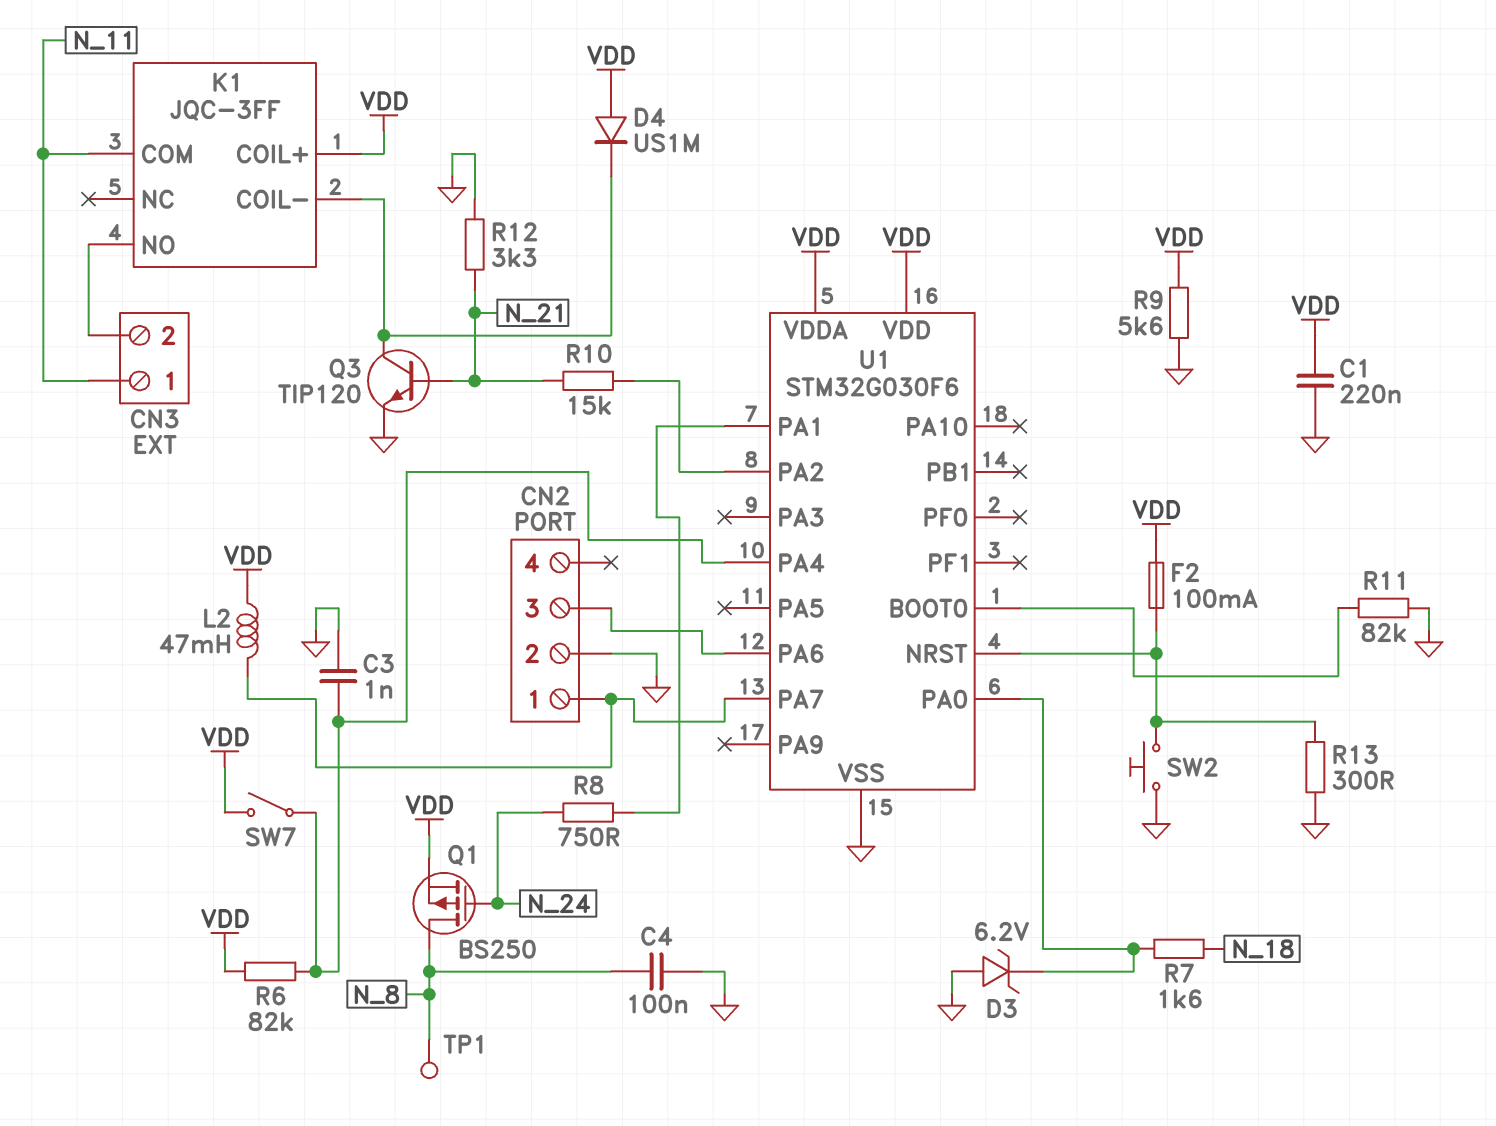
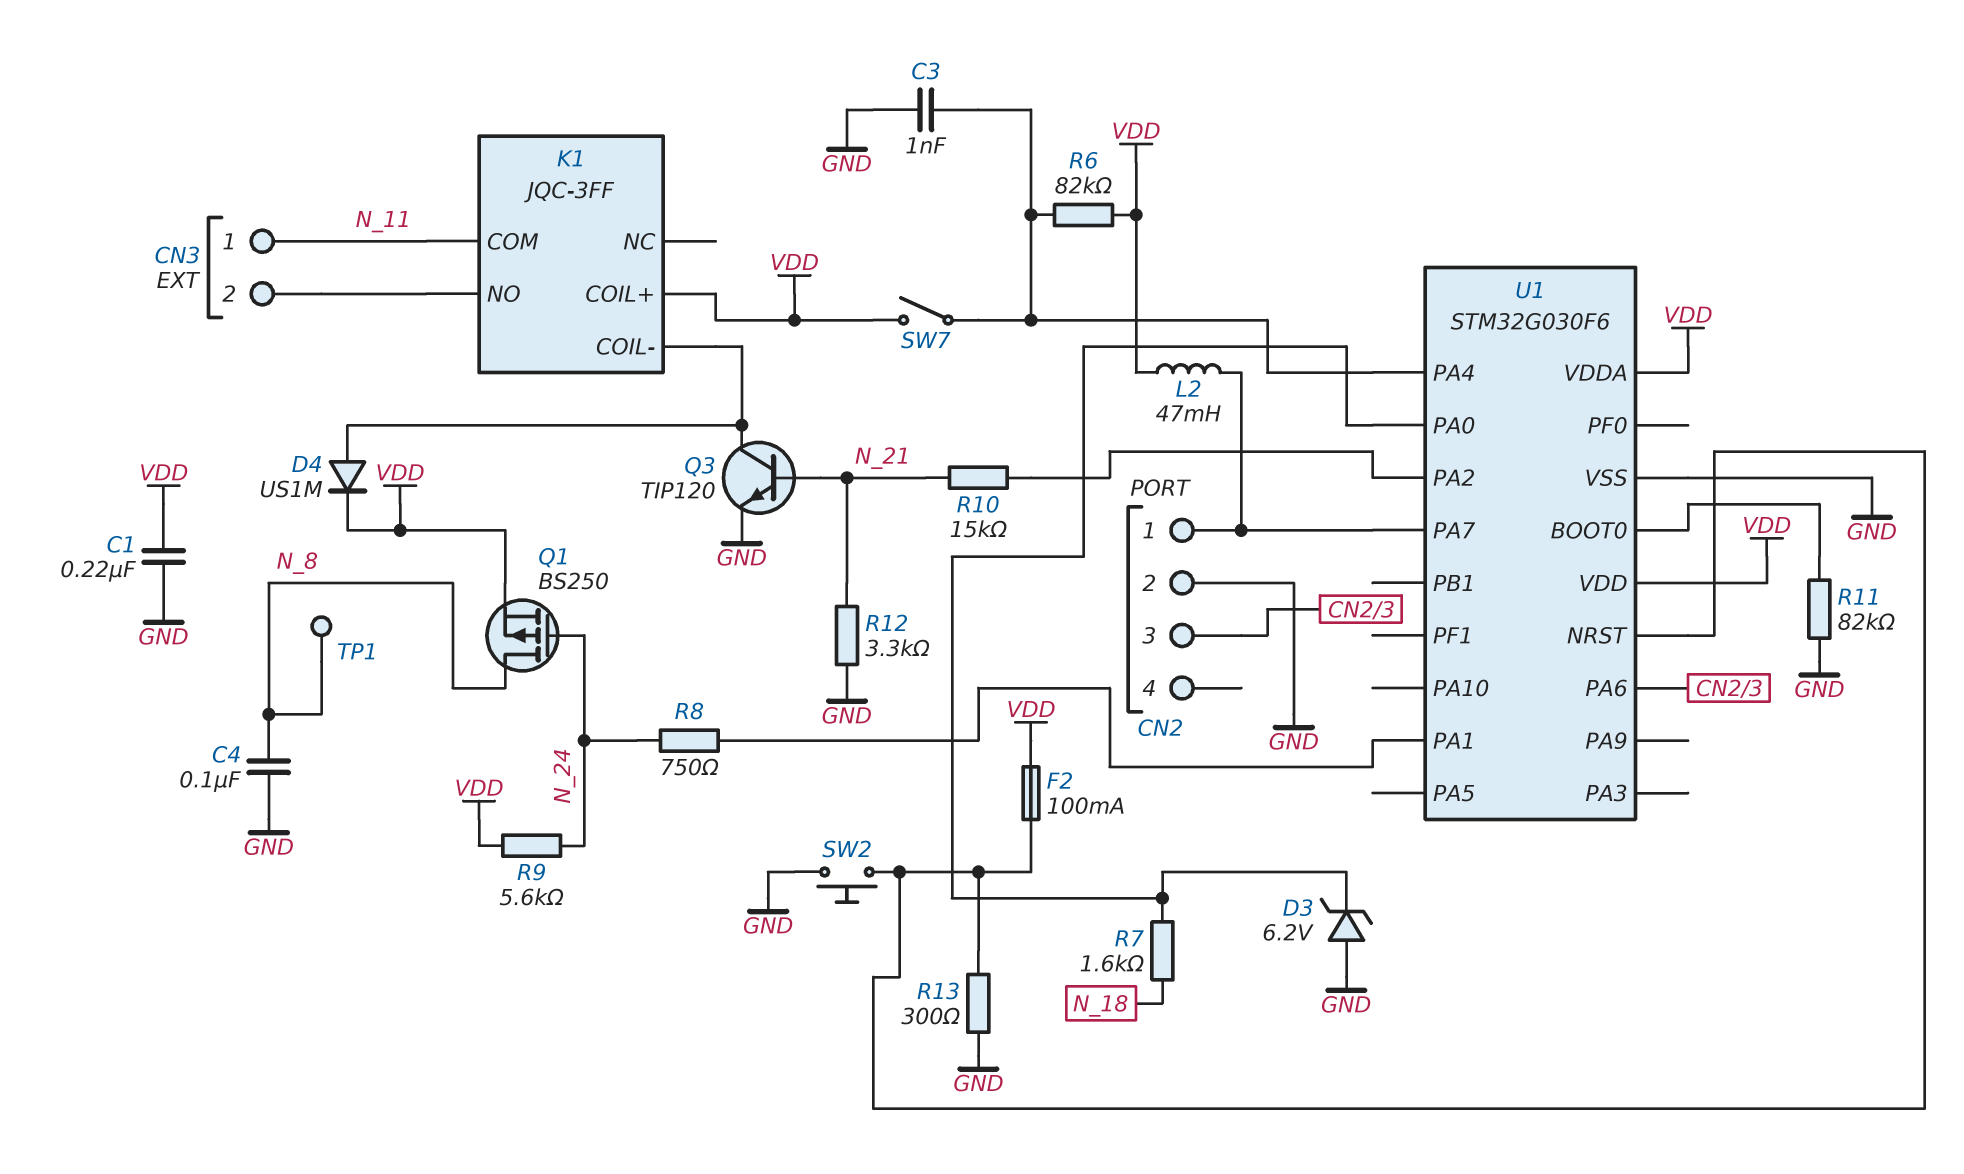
D4: diode US1M (A VDD, K K1/COIL-) -> diode US1M (A K1/COIL-, K VDD)
R9: 5.6k (GND, VDD) -> 5.6k (N_24, VDD)

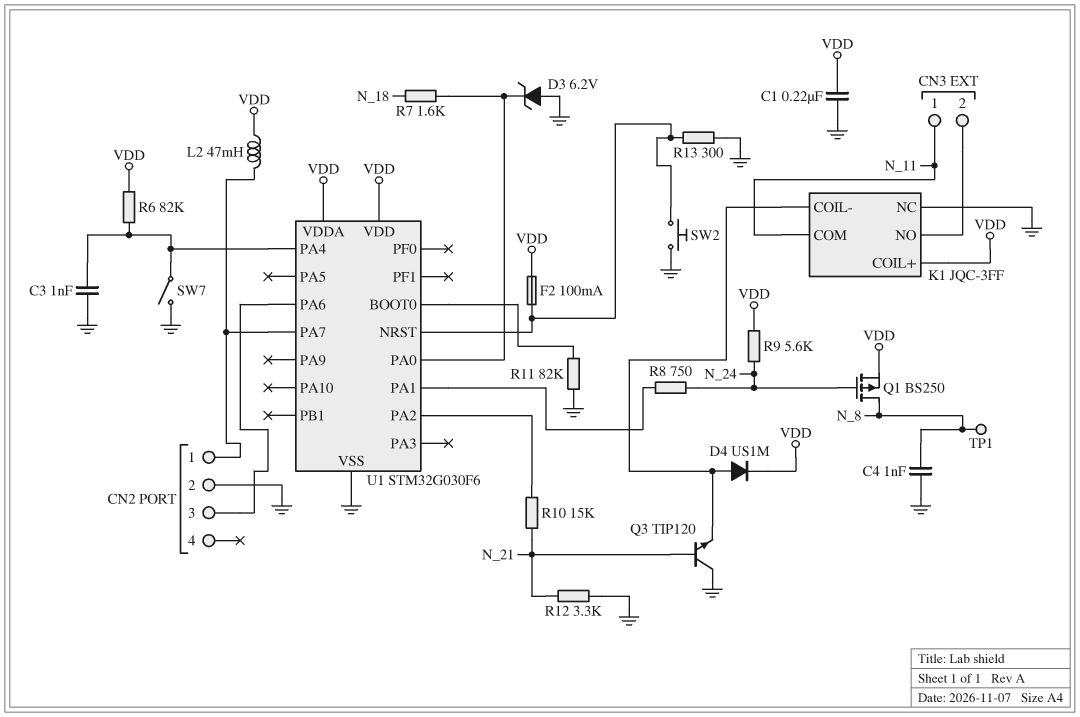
C4: 100nF (GND, N_8) -> 1nF (GND, N_8)
K1 pin NC: none -> GND
Q3: NPN TIP120 (B N_21, C K1/COIL-, E GND) -> NPN TIP120 (B N_21, C GND, E K1/COIL-)
SW7: switch (U1/PA4, VDD) -> switch (GND, U1/PA4)

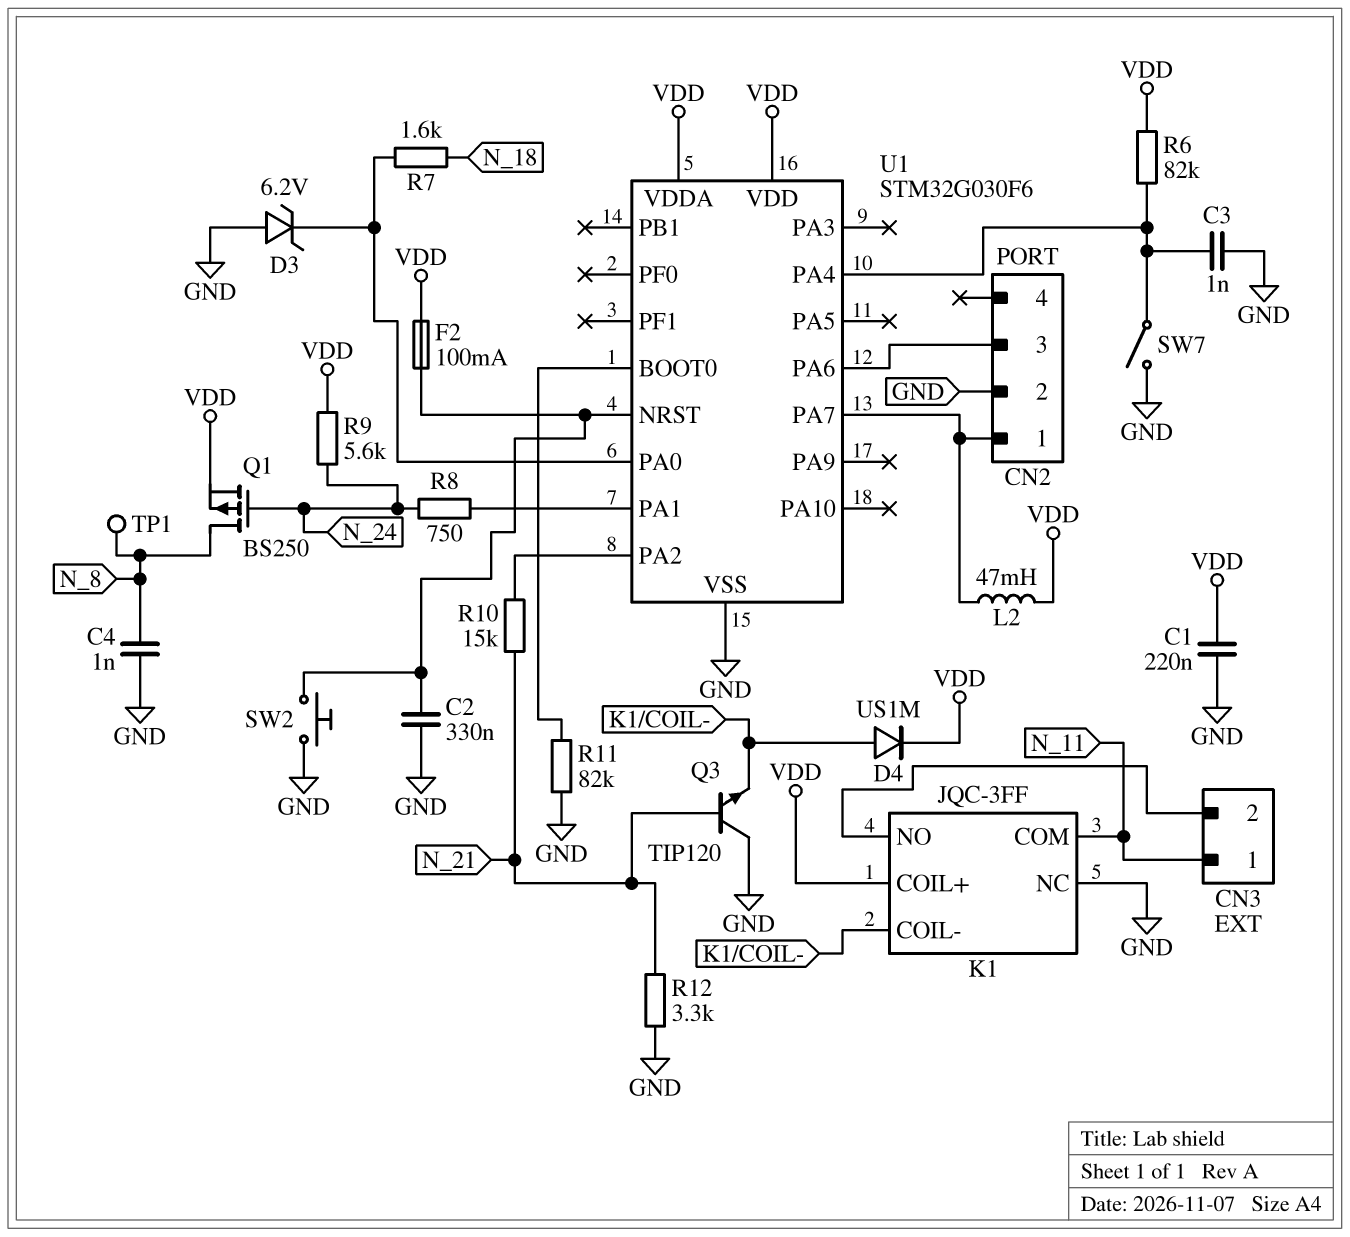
C2: none -> 330nF (GND, U1/NRST)
R13: 300 (GND, U1/NRST) -> none

